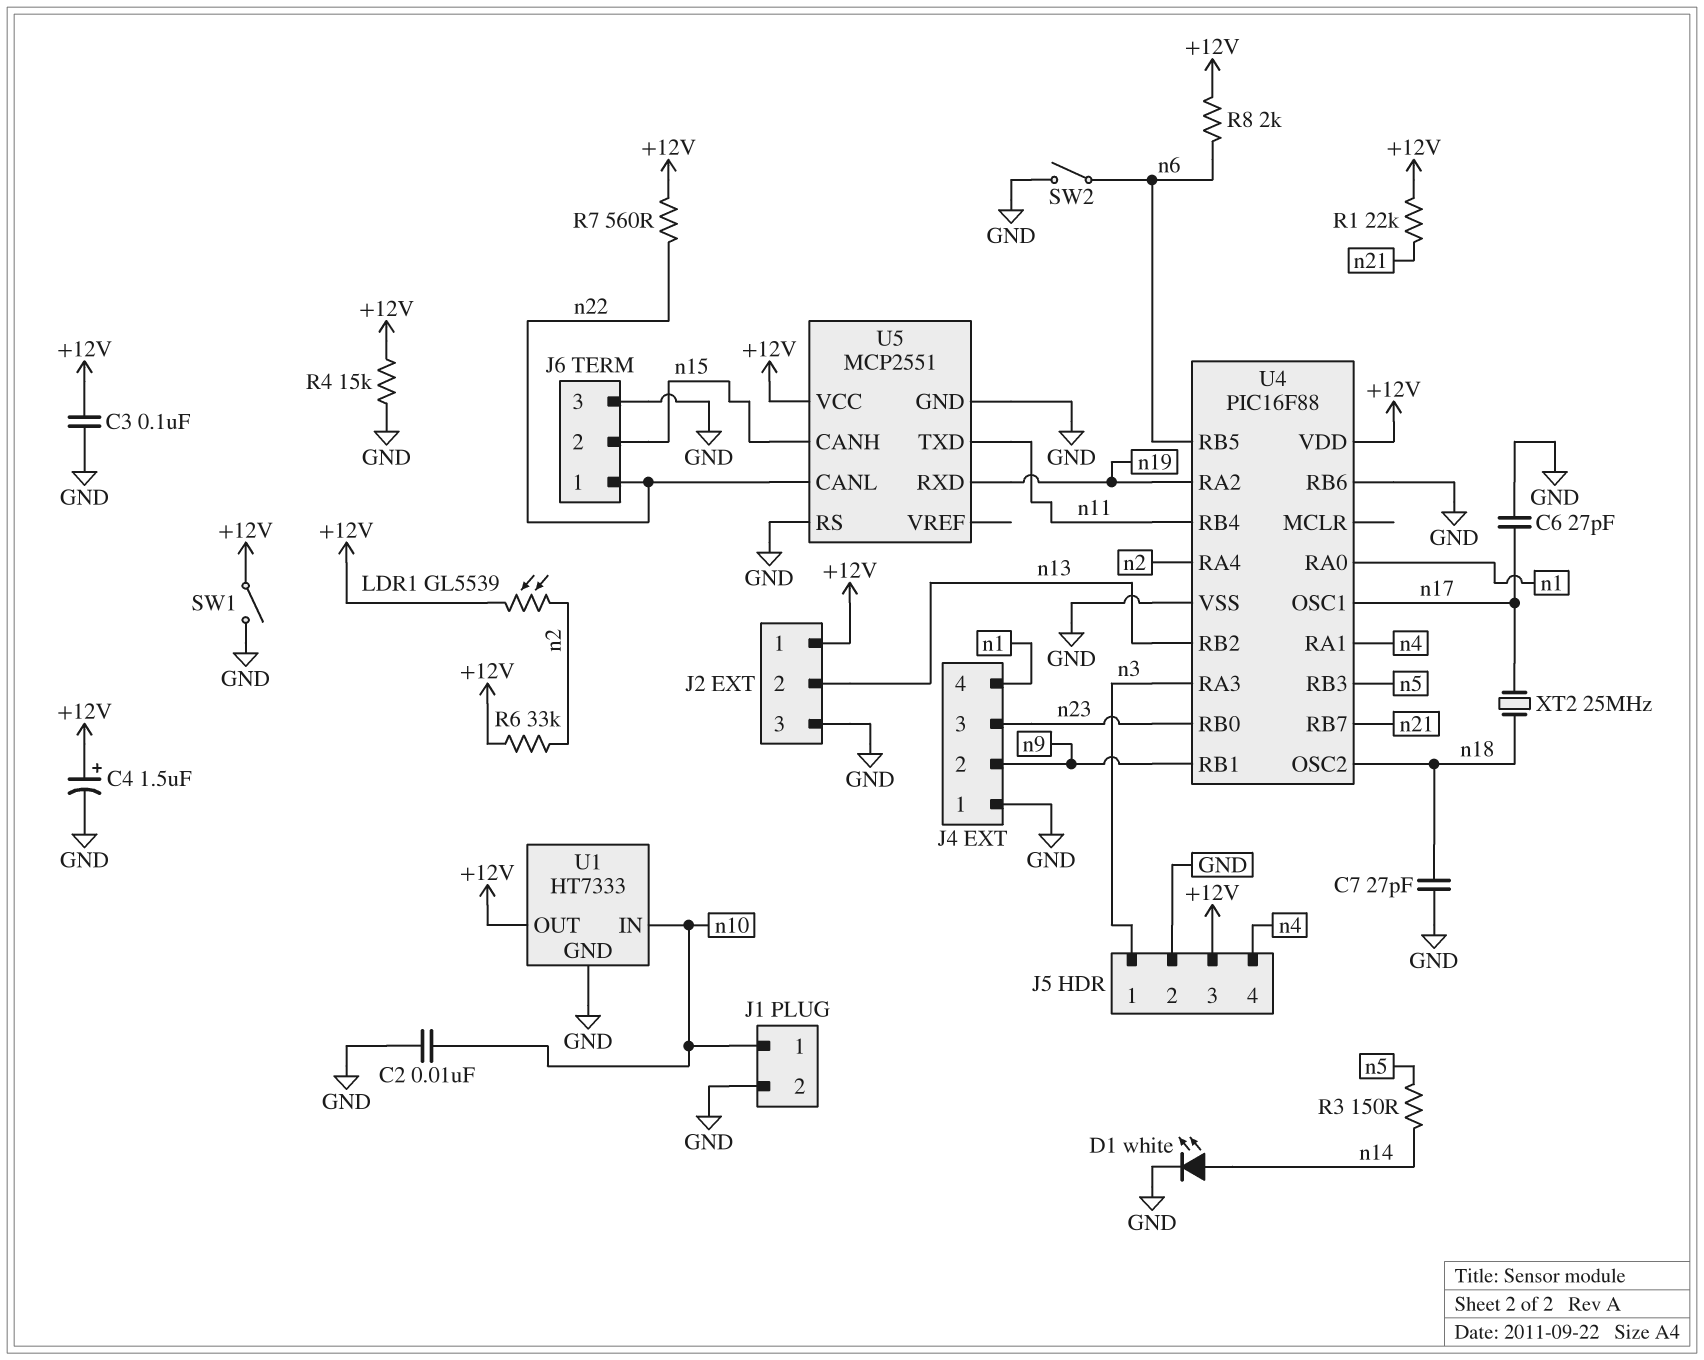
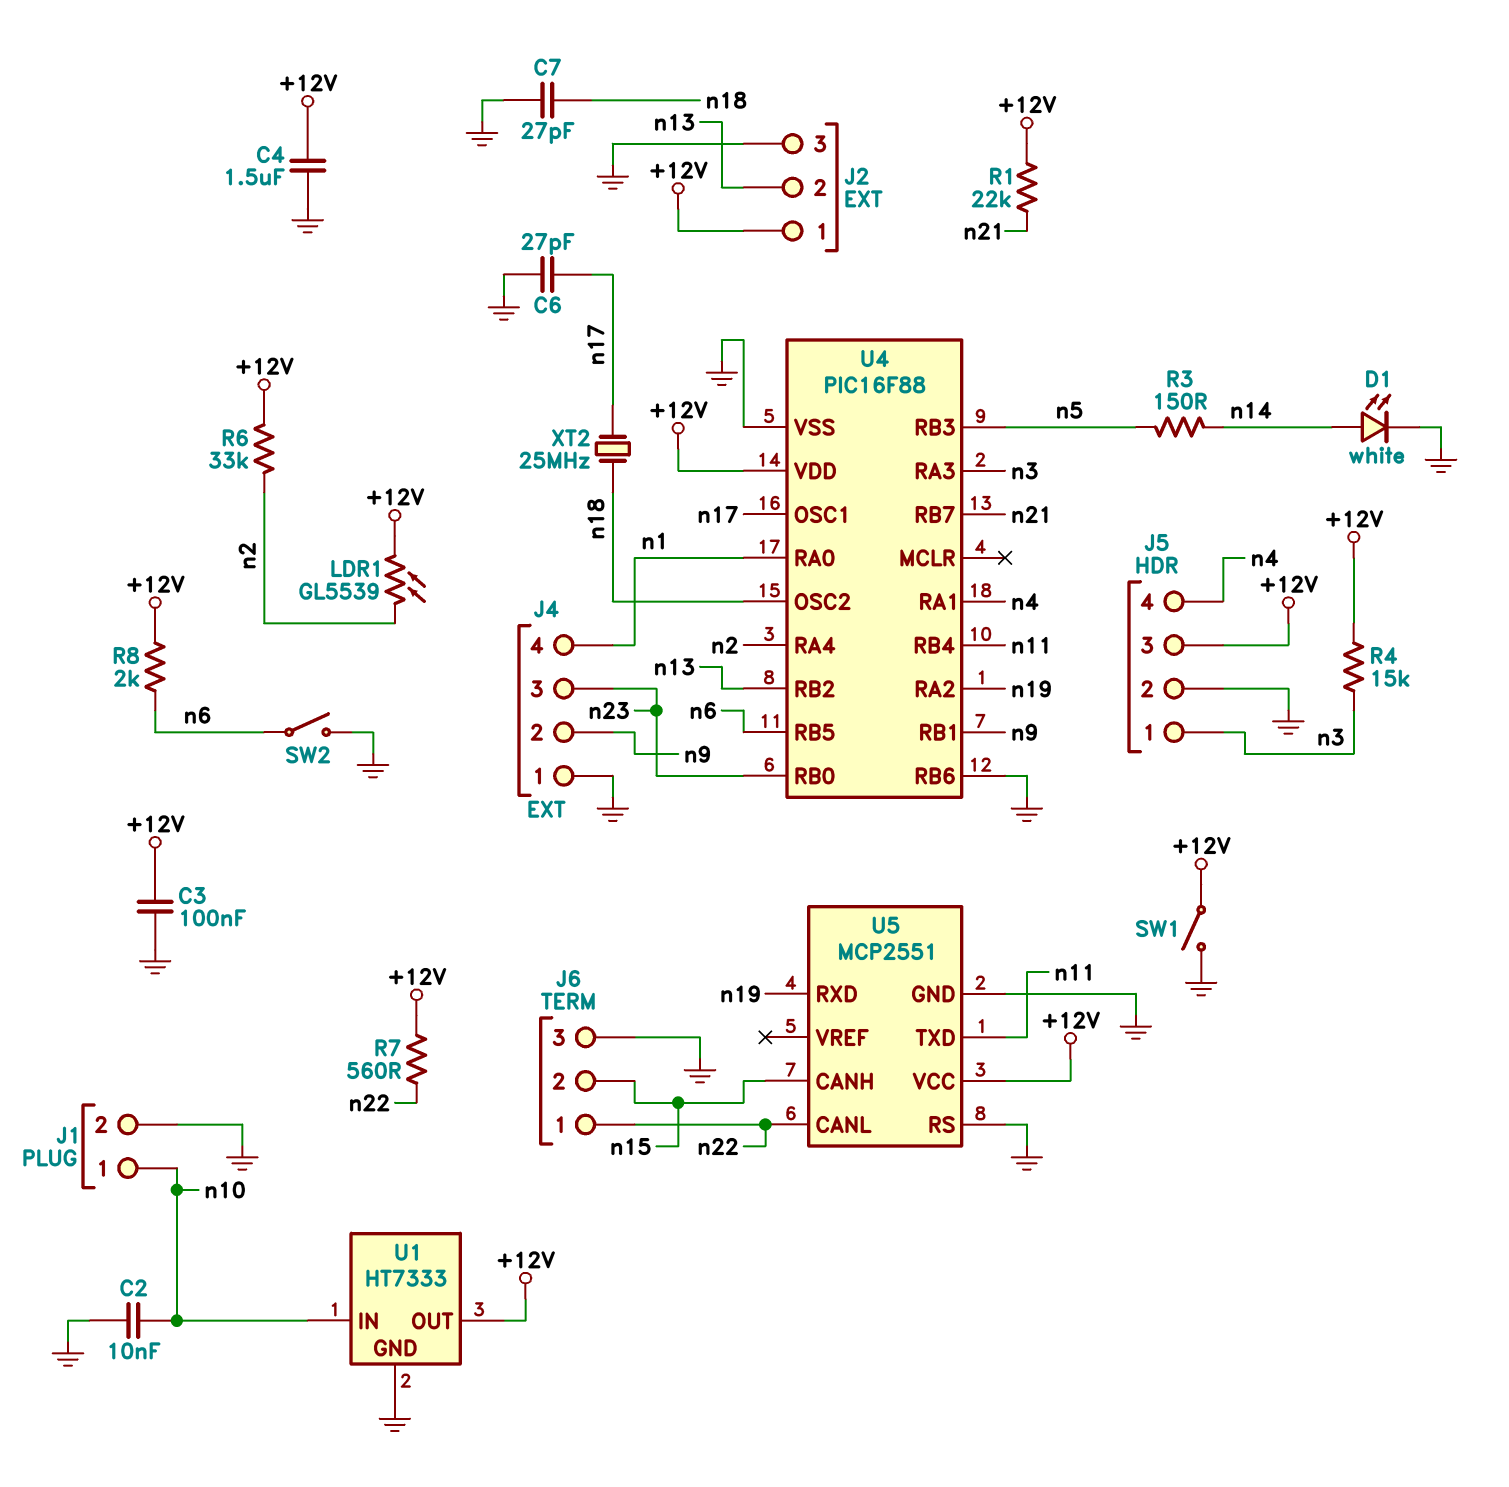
C4: 1.5uF (plus +12V, minus GND) -> 1.5uF (+12V, GND)
R4: 15k (+12V, GND) -> 15k (+12V, n3)

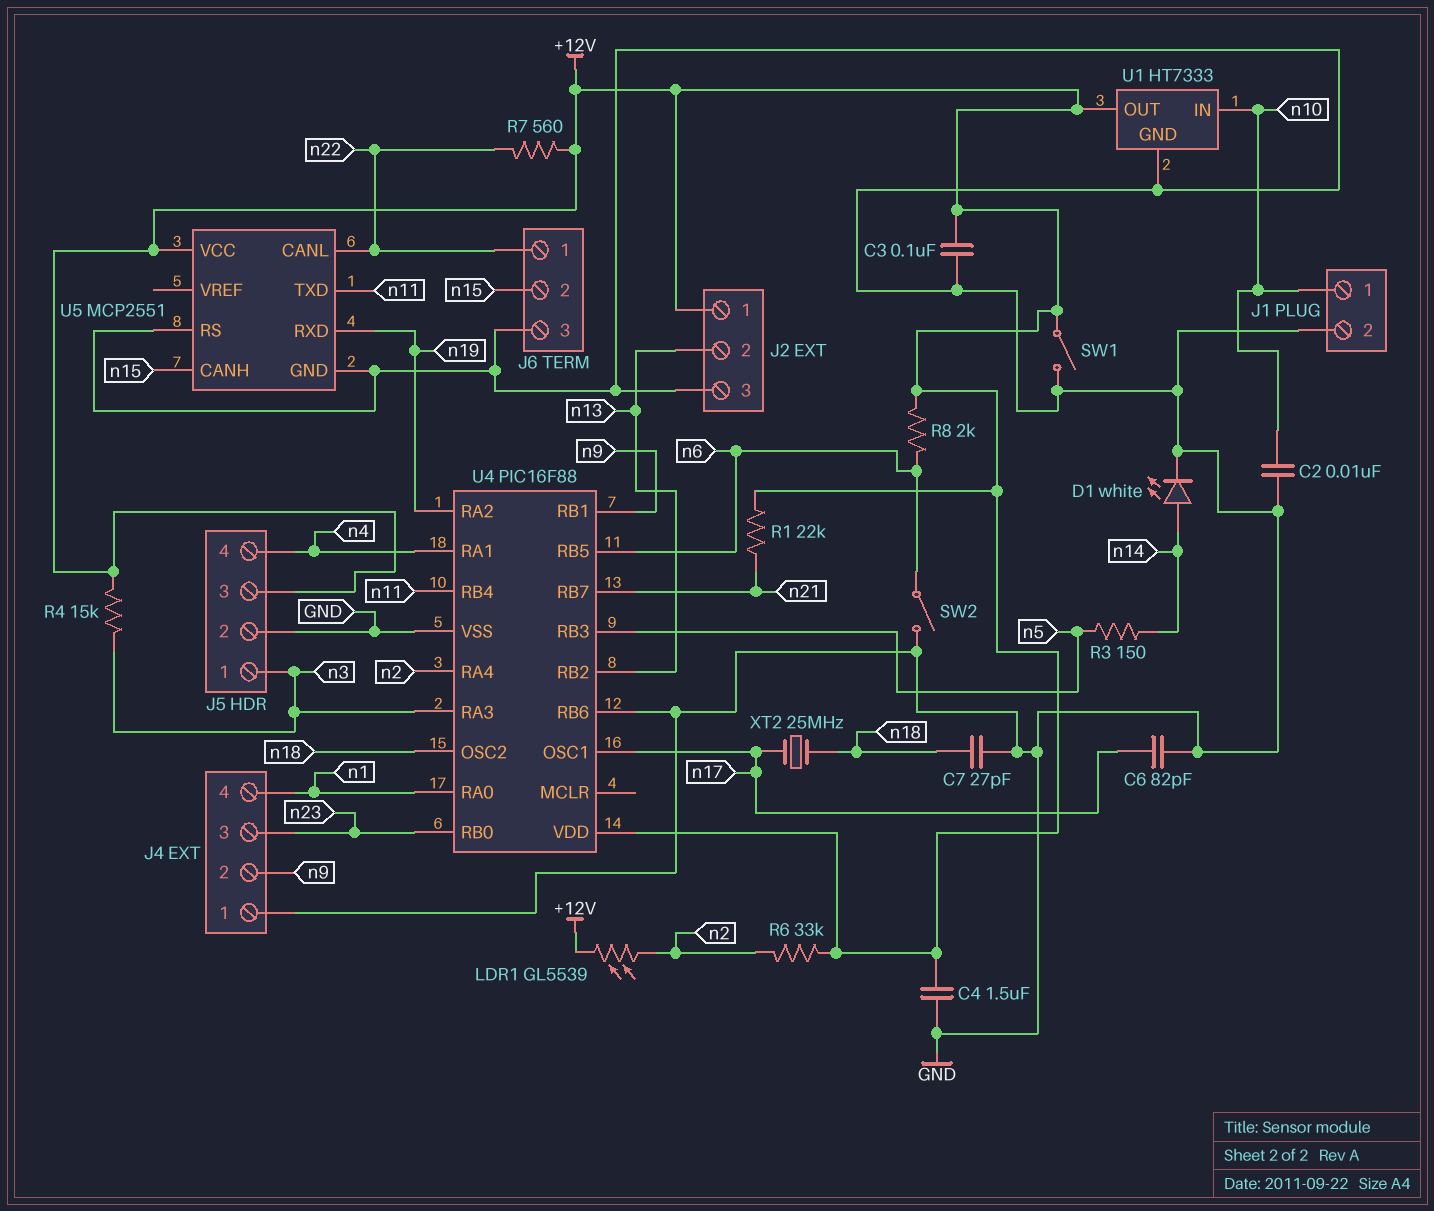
C6: 27pF (GND, n17) -> 82pF (GND, n17)

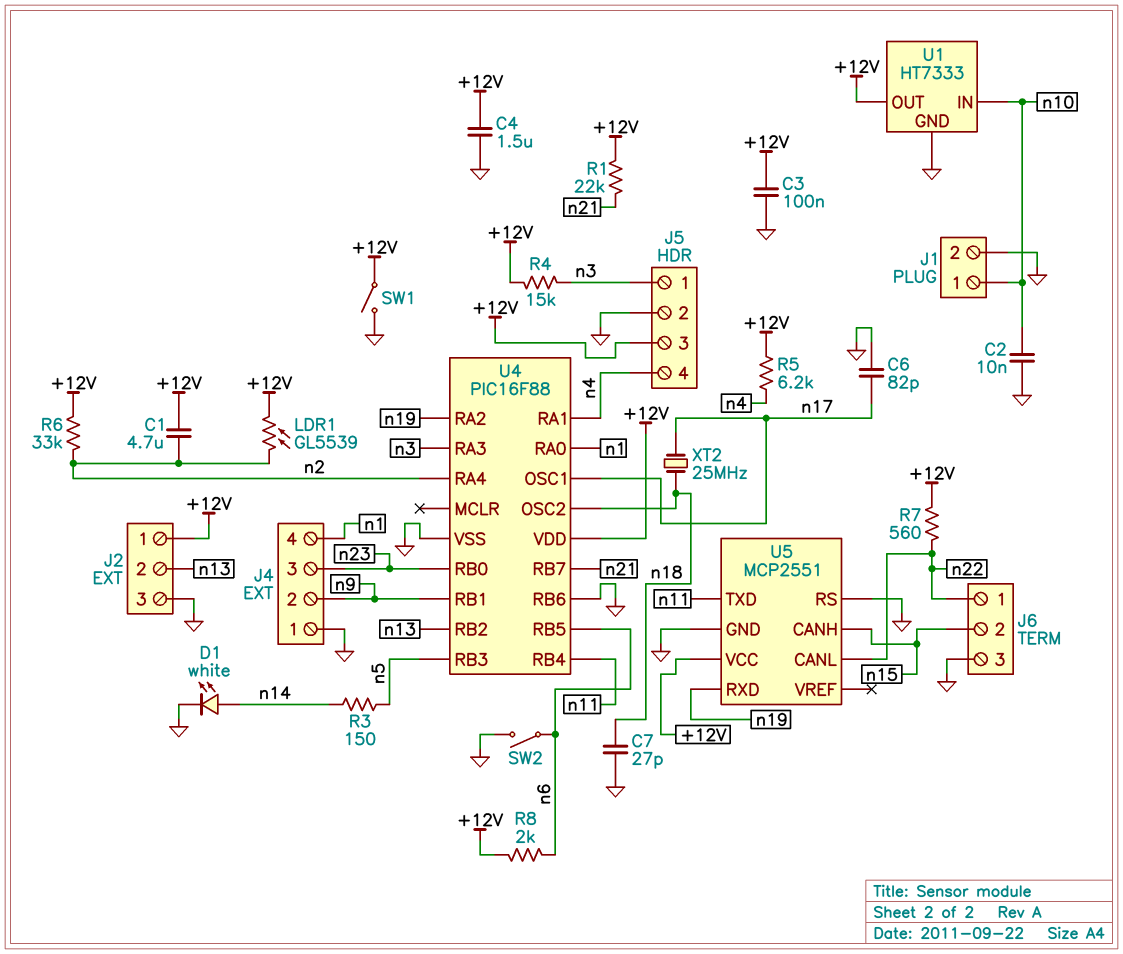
C1: none -> 4.7uF (+12V, n2)
R5: none -> 6.2k (+12V, n4)

